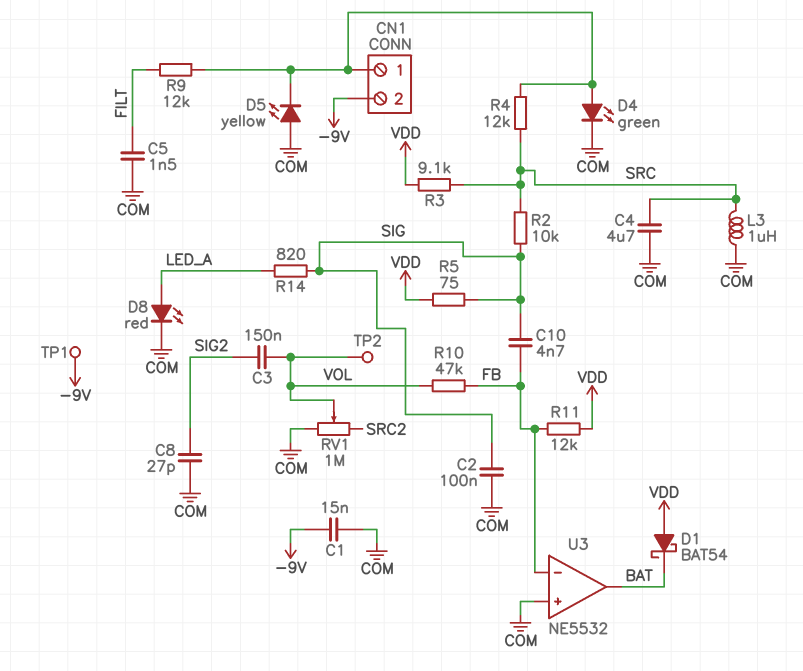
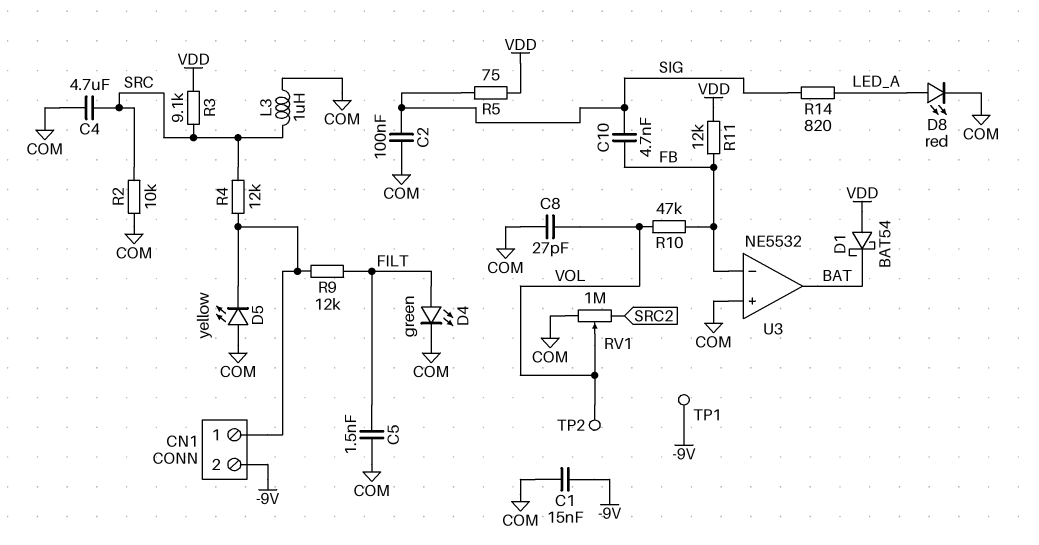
C3: 150nF (SIG2, VOL) -> none
C8: 27pF (COM, SIG2) -> 27pF (COM, VOL)
D4: LED green (A CN1/1, K COM) -> LED green (A FILT, K COM)
R2: 10k (SIG, SRC) -> 10k (COM, SRC)

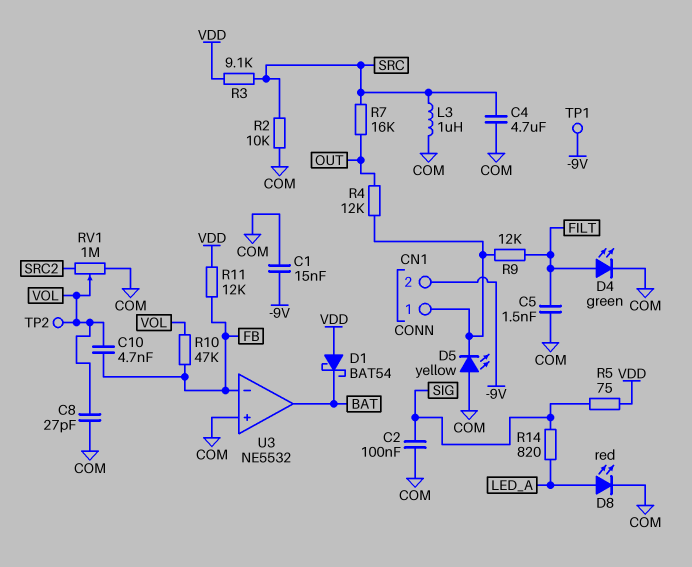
C10: 4.7nF (FB, SIG) -> 4.7nF (FB, VOL)
R4: 12k (CN1/1, SRC) -> 12k (CN1/1, OUT)
R7: none -> 16k (OUT, SRC)

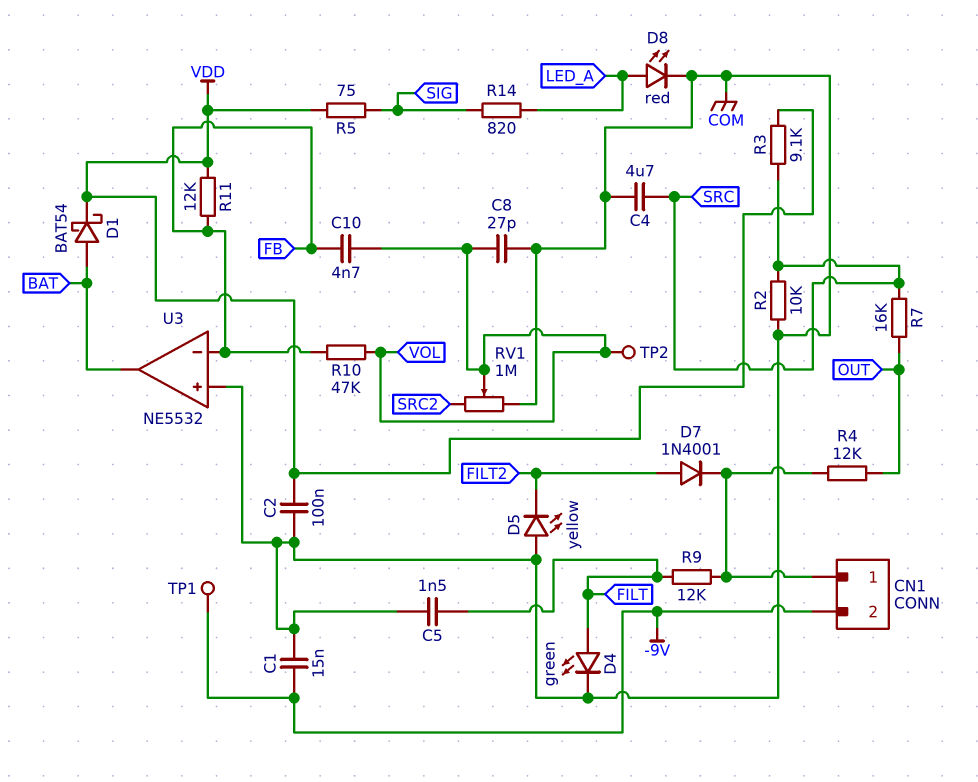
C2: 100nF (COM, SIG) -> 100nF (COM, VDD)
D1: schottky BAT54 (A VDD, K BAT) -> schottky BAT54 (A BAT, K VDD)
D5: LED yellow (A COM, K CN1/1) -> LED yellow (A COM, K FILT2)
D7: none -> diode 1N4001 (A FILT2, K CN1/1)
L3: 1uH (COM, SRC) -> none

